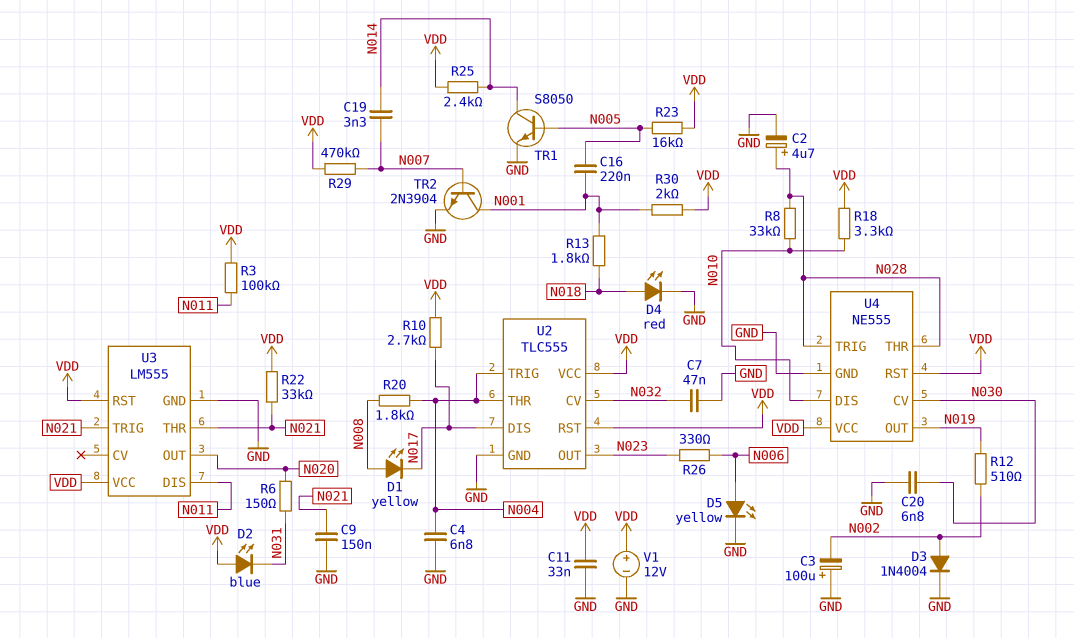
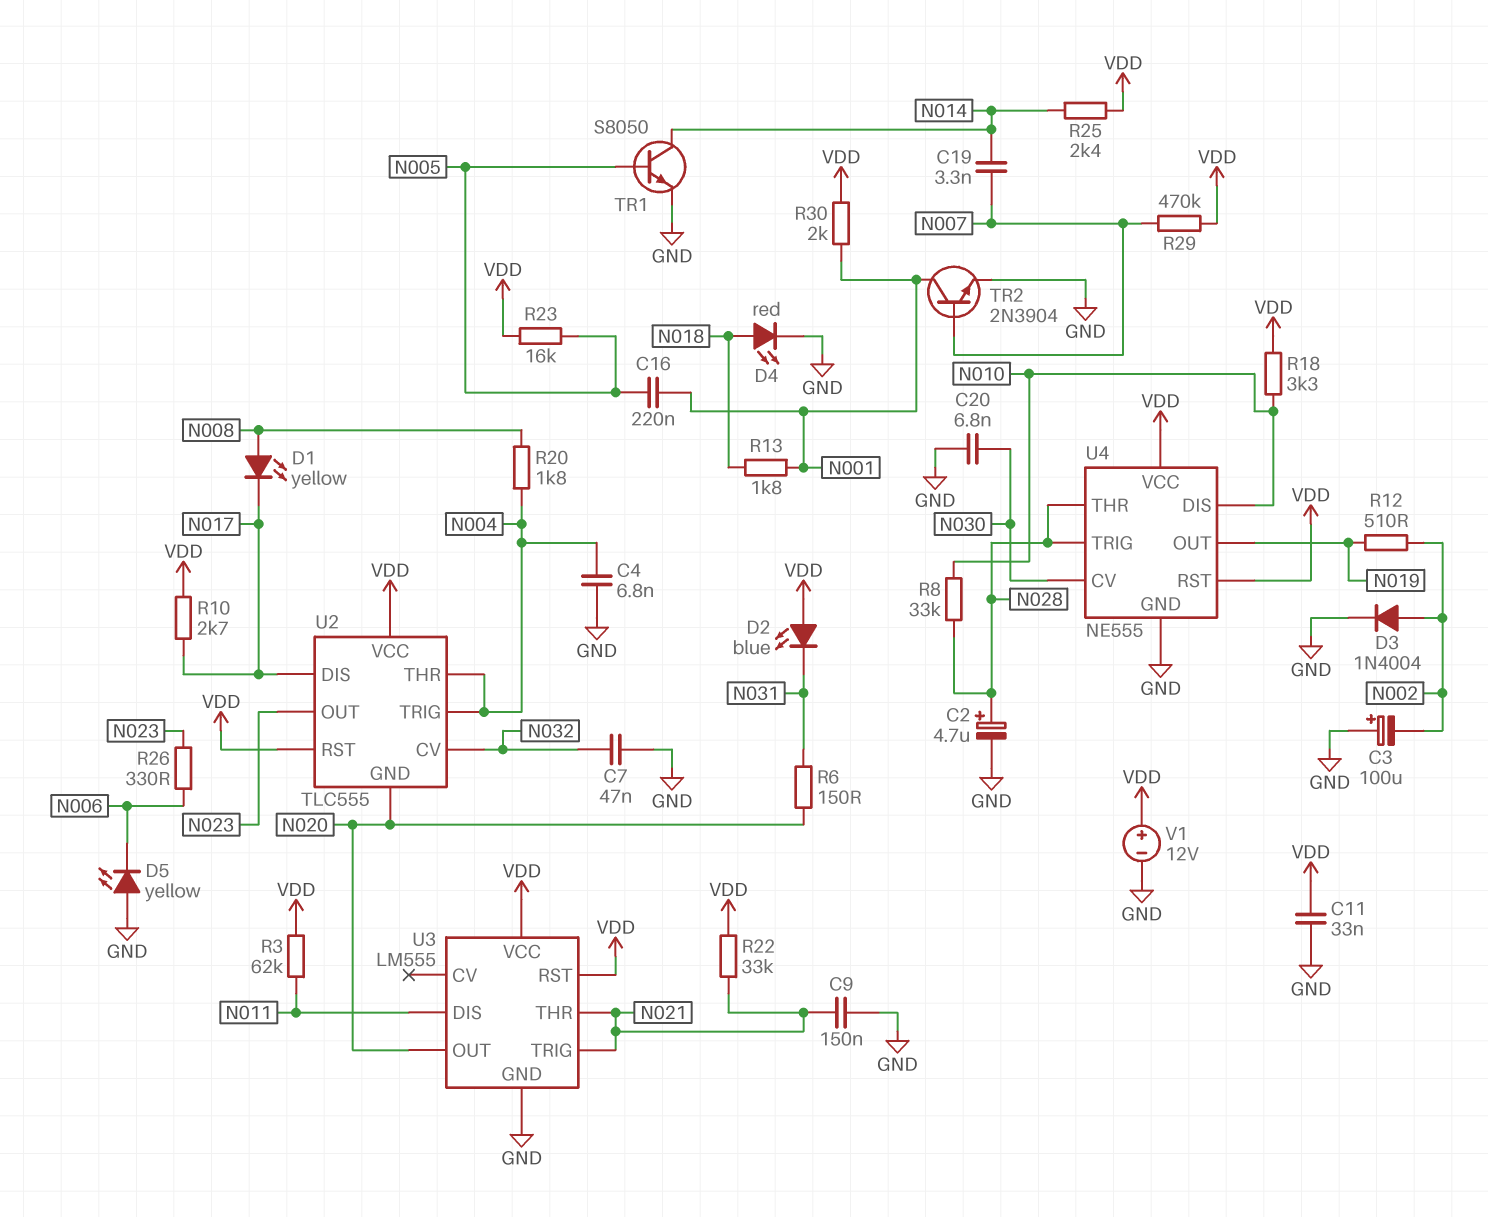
D5: LED yellow (A N006, K GND) -> LED yellow (A GND, K N006)
R3: 100k (N011, VDD) -> 62k (N011, VDD)
U2 pin GND: GND -> N020

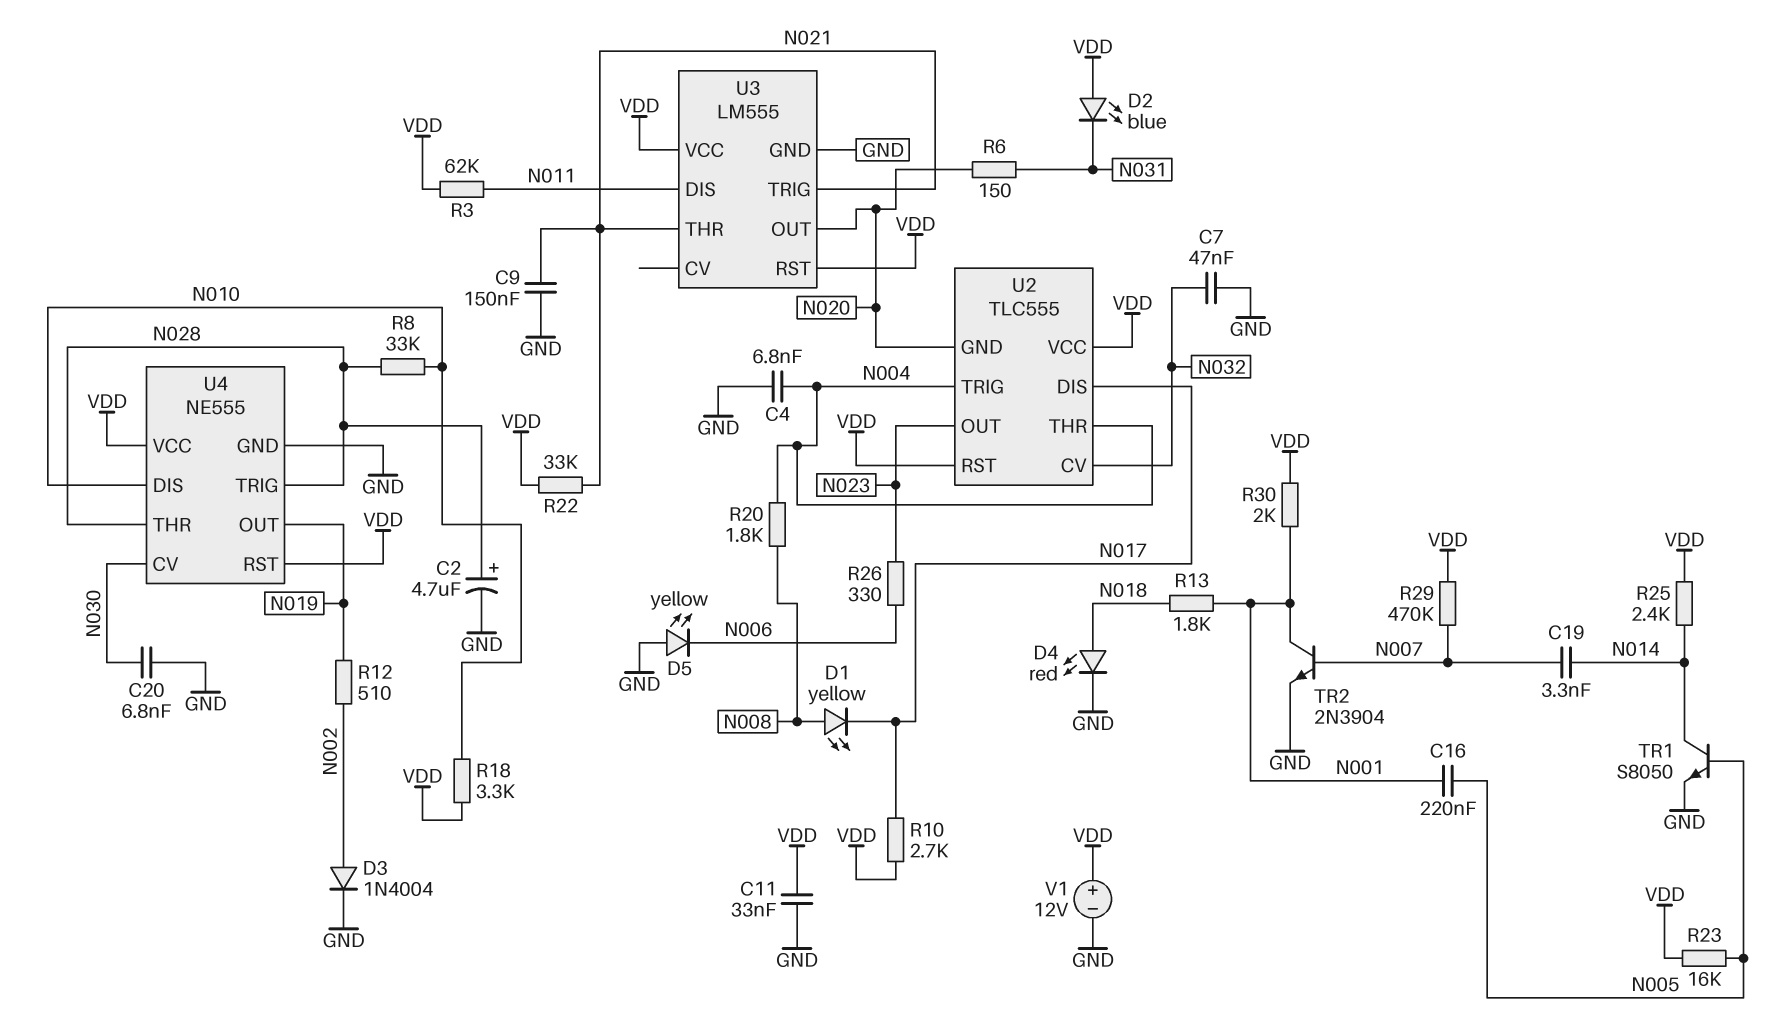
C3: 100uF (plus GND, minus N002) -> none

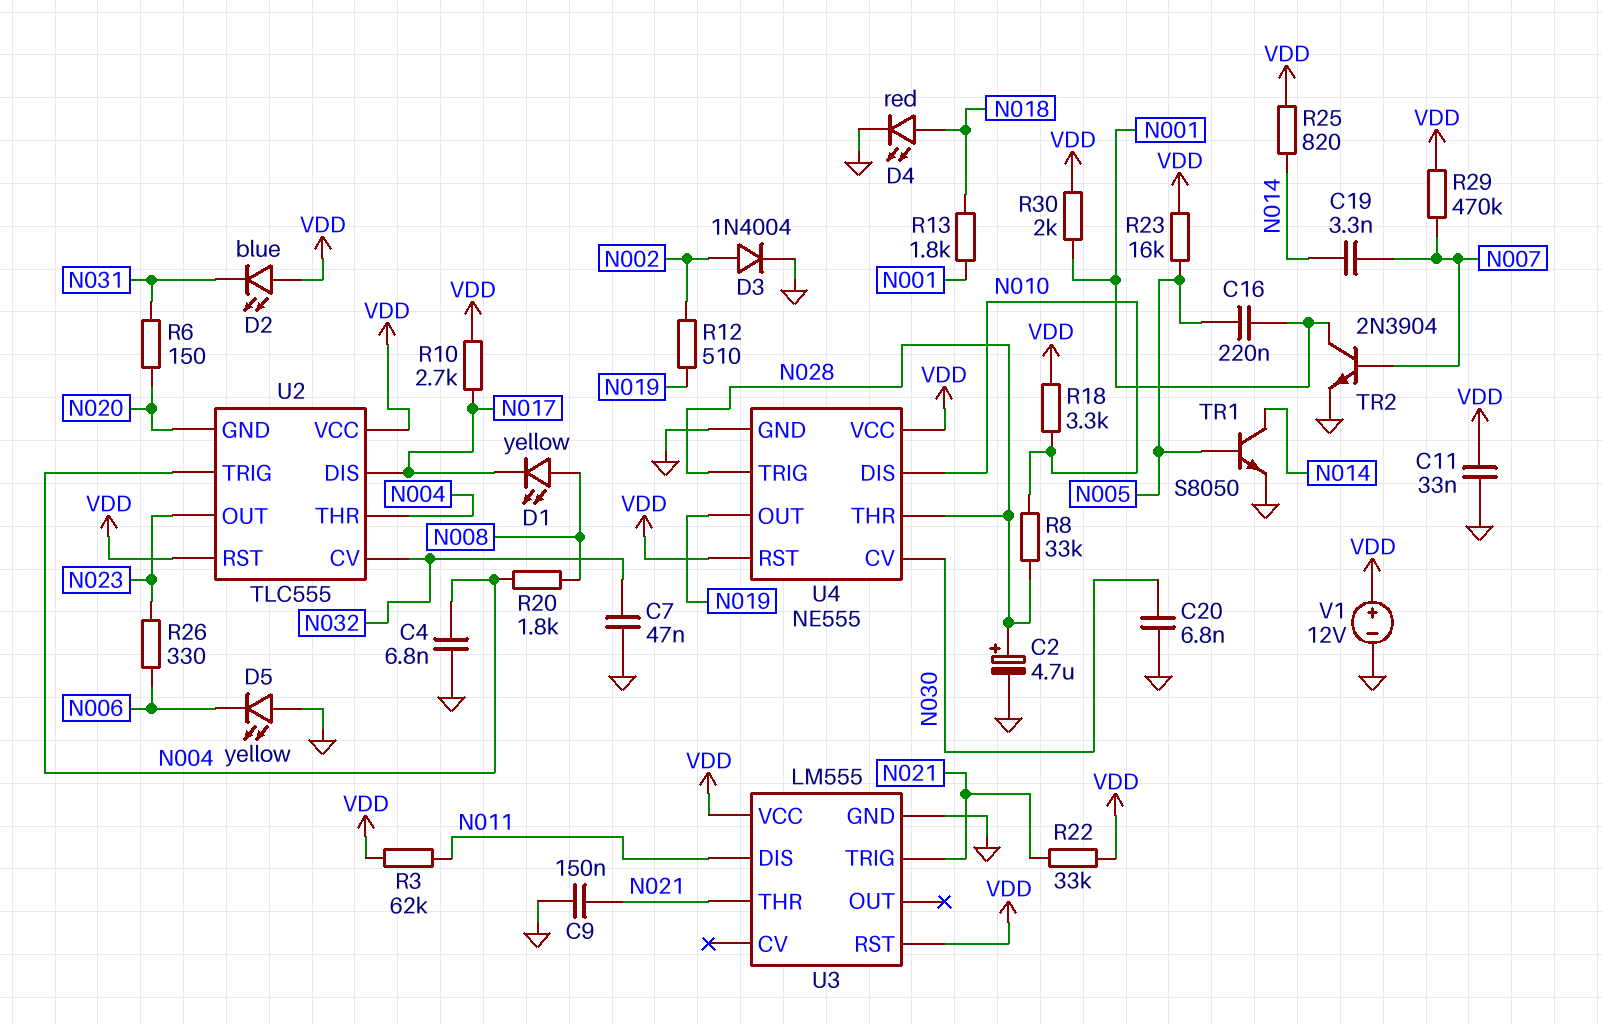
R25: 2.4k (N014, VDD) -> 820 (N014, VDD)
U3 pin OUT: N020 -> none

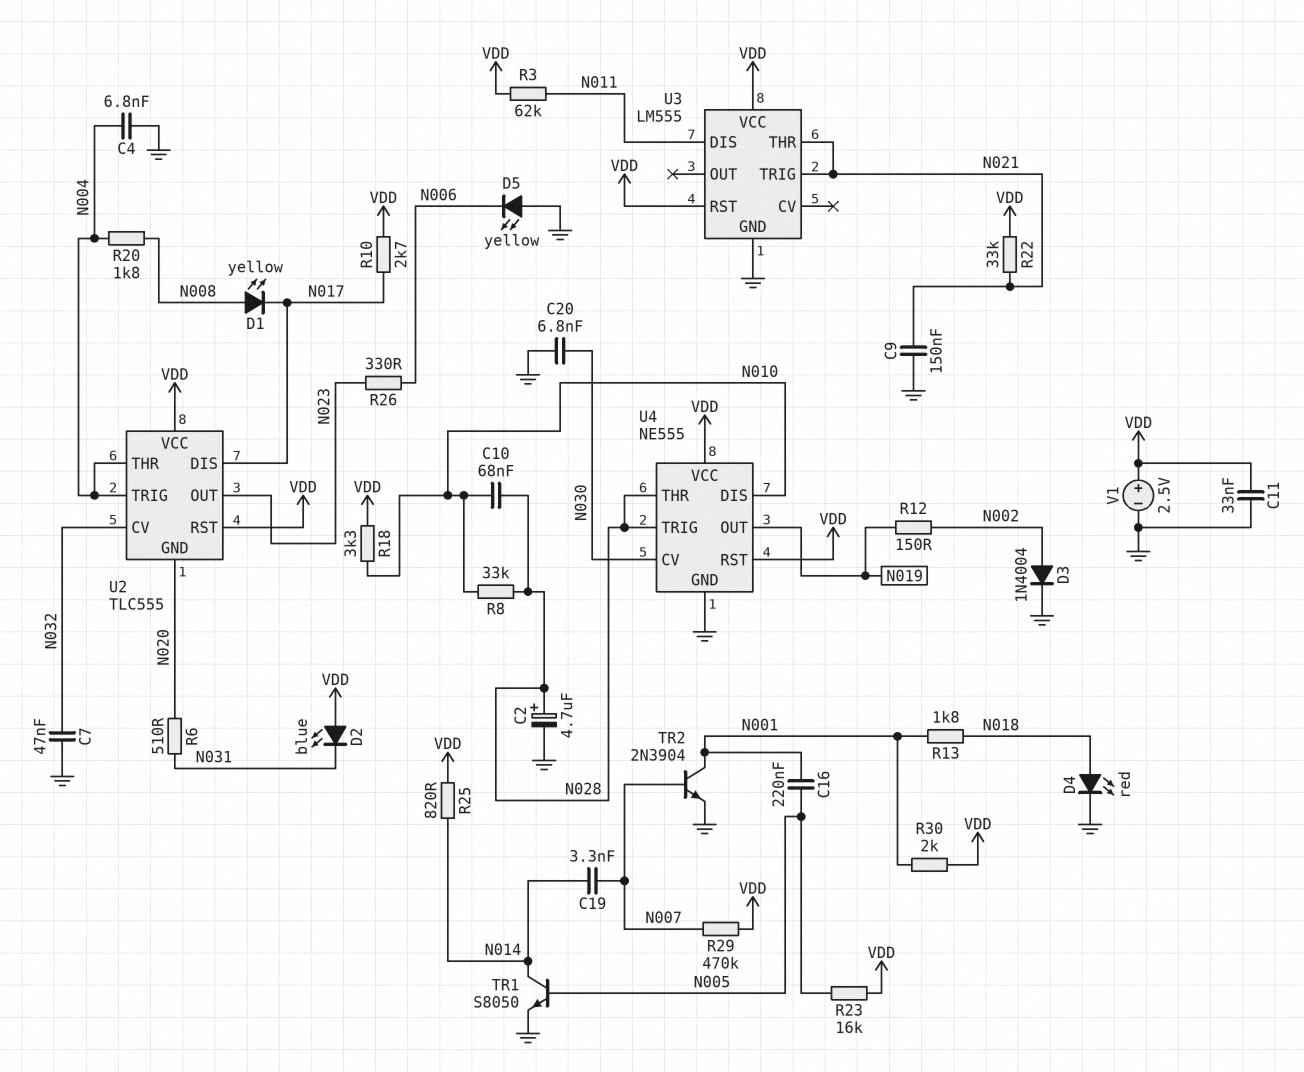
C10: none -> 68nF (N010, N028)
R6: 150 (N020, N031) -> 510 (N020, N031)
R12: 510 (N002, N019) -> 150 (N002, N019)
V1: 12V (plus VDD, minus GND) -> 2.5V (plus VDD, minus GND)

